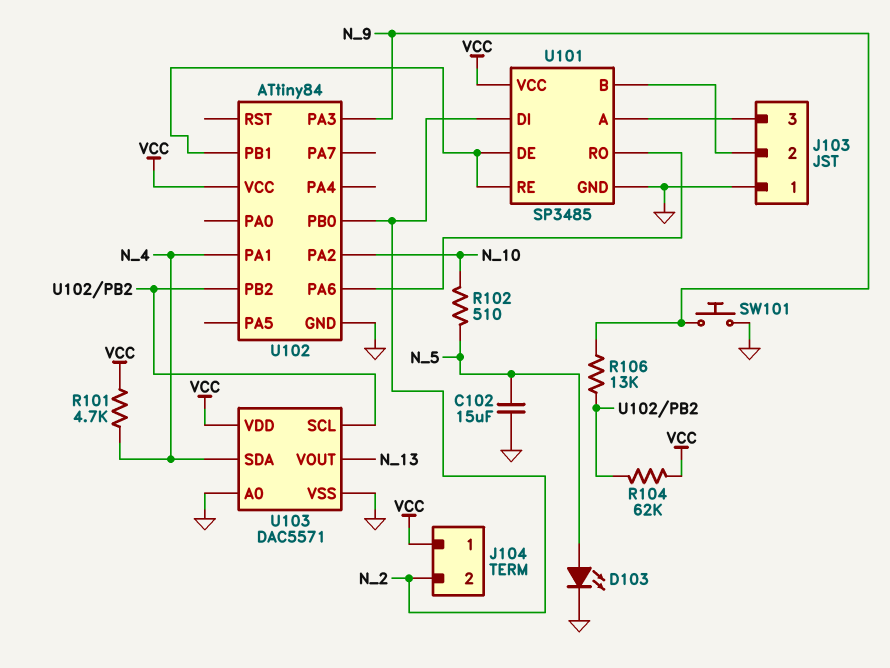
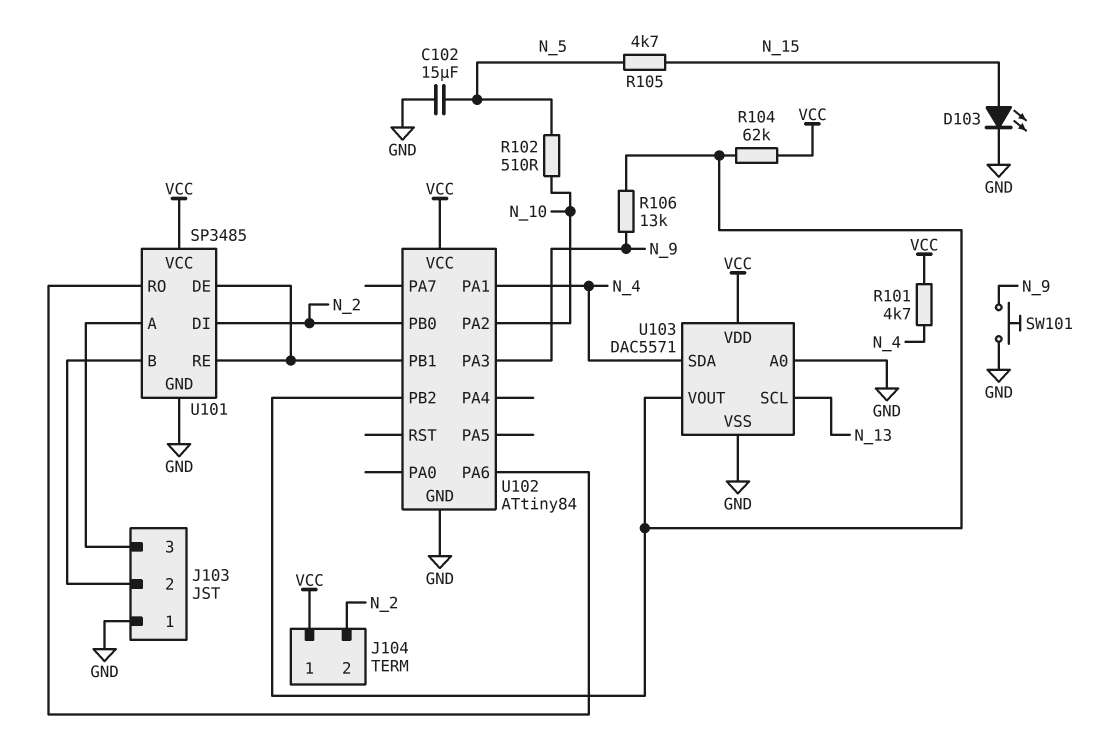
D103: LED (A N_5, K GND) -> LED (A N_15, K GND)
R105: none -> 4.7k (N_5, N_15)
U103 pin SCL: U102/PB2 -> N_13
U103 pin VOUT: N_13 -> U102/PB2

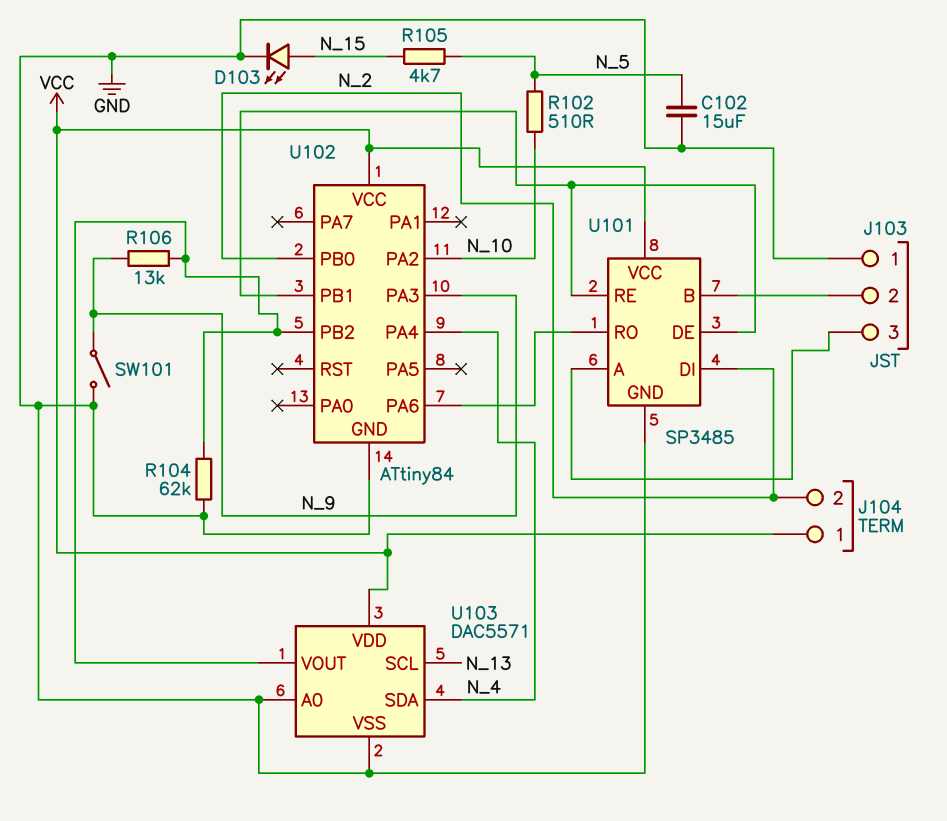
R101: 4.7k (N_4, VCC) -> none
R104: 62k (U102/PB2, VCC) -> 62k (GND, U102/PB2)
SW101: button (GND, N_9) -> switch (GND, N_9)
U102 pin PA1: N_4 -> none
U102 pin PA4: none -> N_4

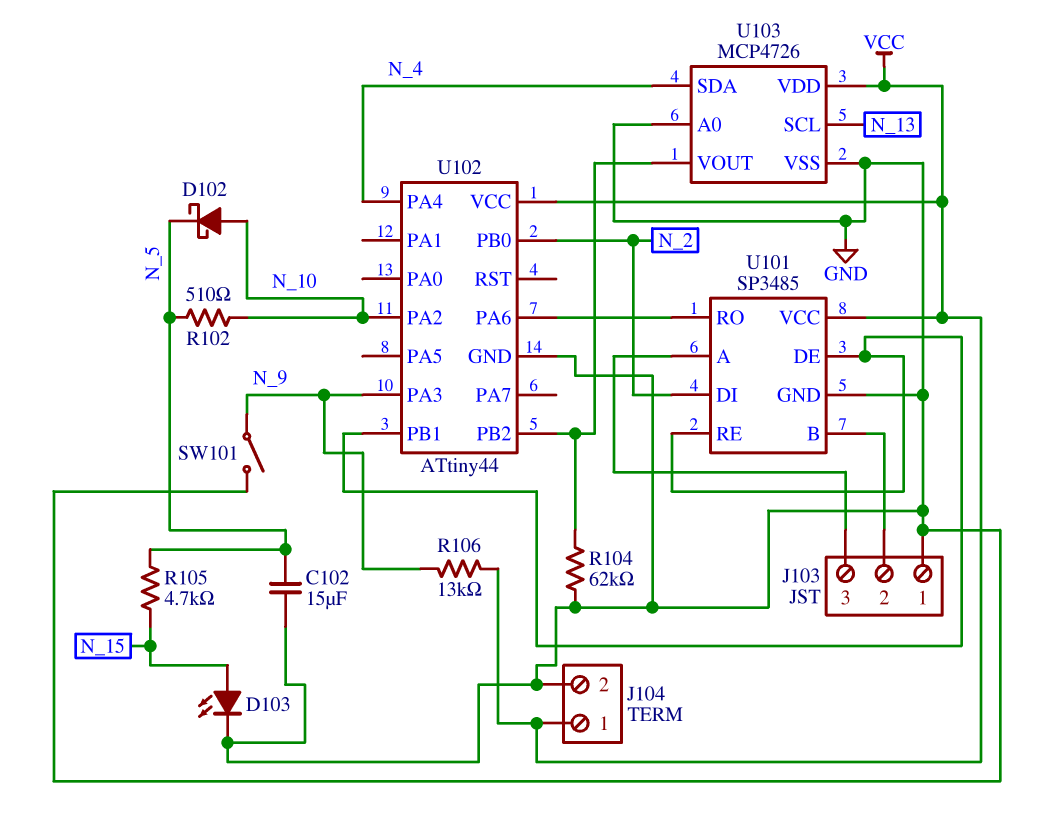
D102: none -> schottky (A N_10, K N_5)
J104 pin 2: N_2 -> GND
R106: 13k (N_9, U102/PB2) -> 13k (N_9, VCC)
U102: ATtiny84 -> ATtiny44
U103: DAC5571 -> MCP4726

